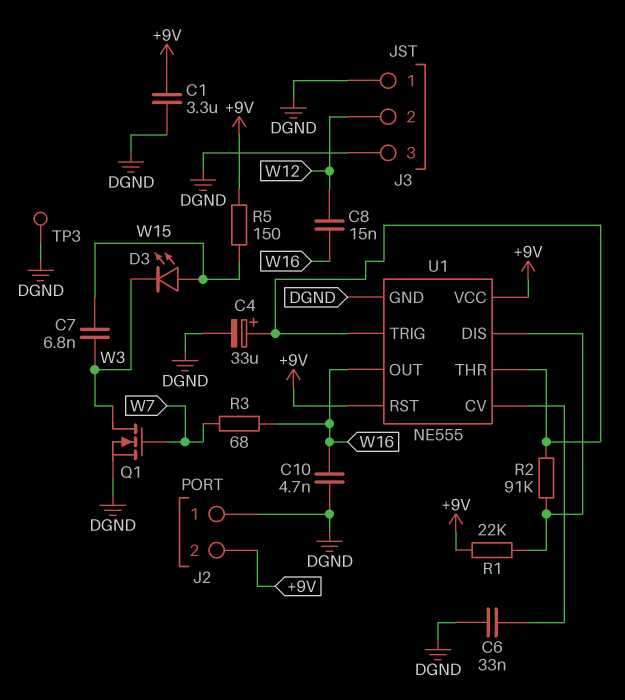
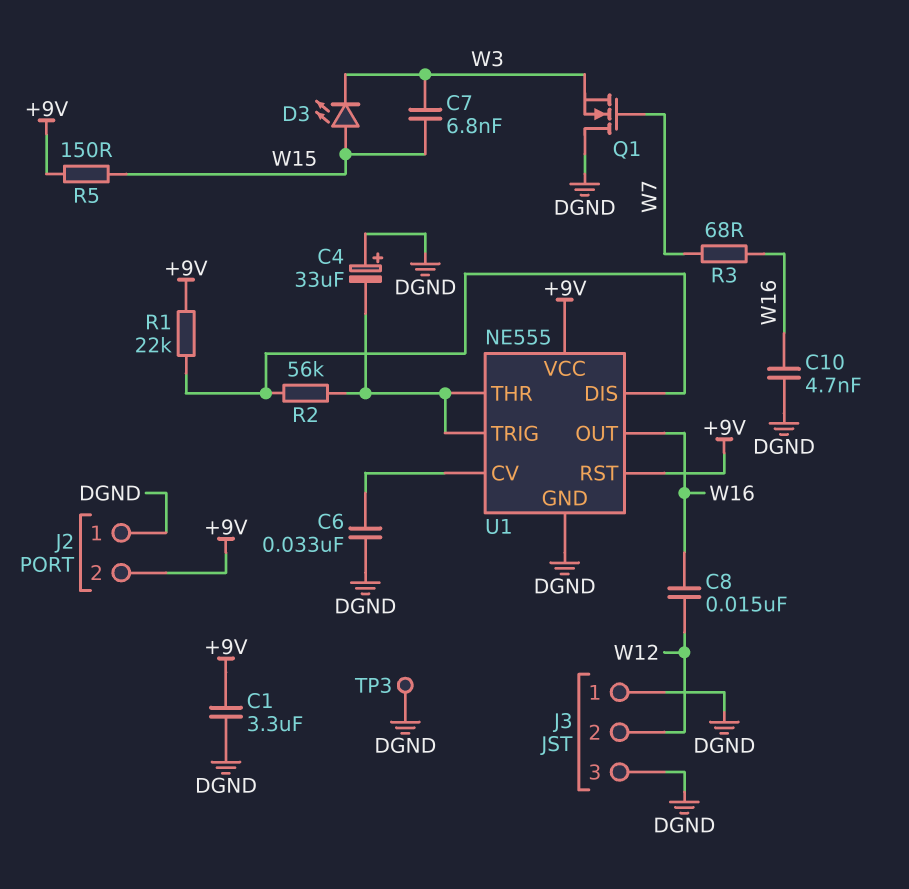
C4: 33uF (plus U1/THR, minus DGND) -> 33uF (plus DGND, minus U1/THR)
Q1: NMOS (G W7, D W3, S DGND) -> NMOS (G W7, D DGND, S W3)
R2: 91k (U1/DIS, U1/THR) -> 56k (U1/DIS, U1/THR)

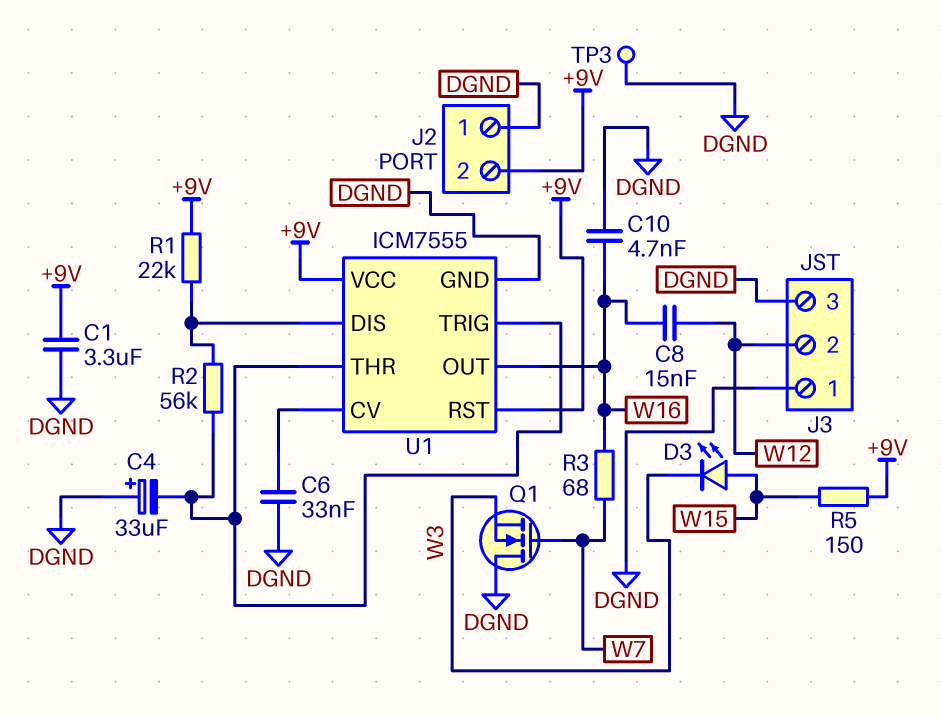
C7: 6.8nF (W3, W15) -> none
U1: NE555 -> ICM7555

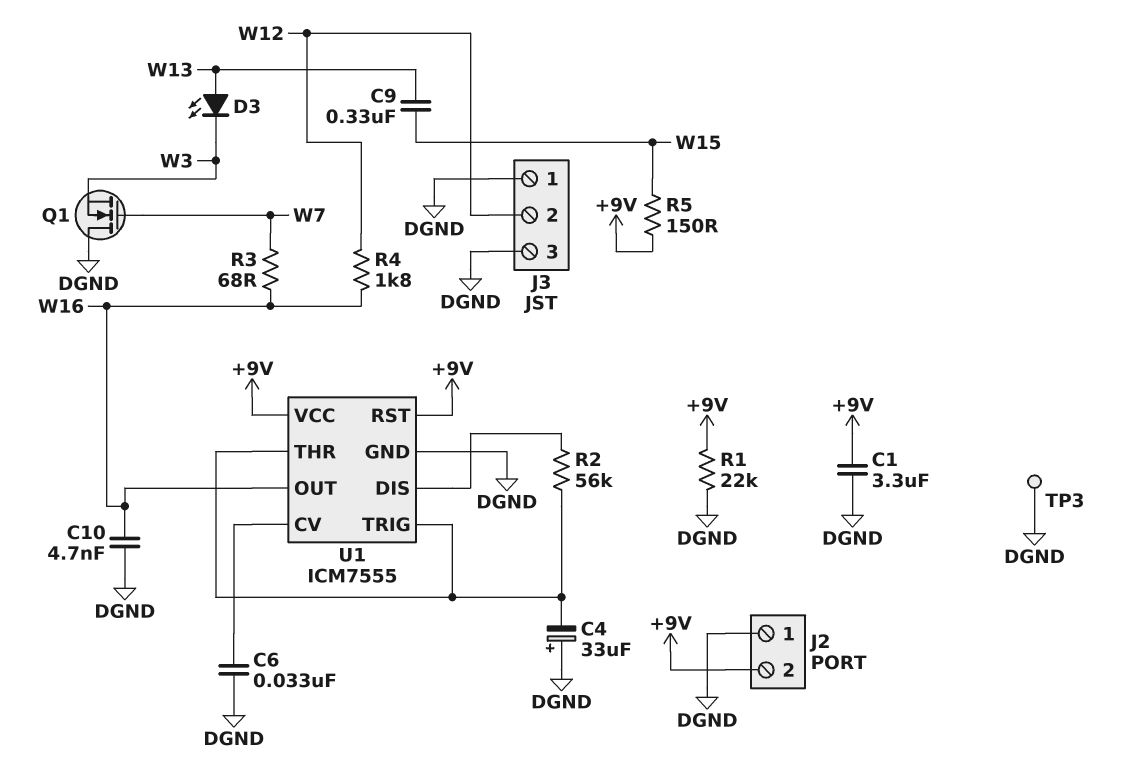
C8: 15nF (W12, W16) -> none
C9: none -> 330nF (W13, W15)
D3: LED (A W15, K W3) -> LED (A W13, K W3)
R1: 22k (+9V, U1/DIS) -> 22k (+9V, DGND)
R4: none -> 1.8k (W12, W16)

